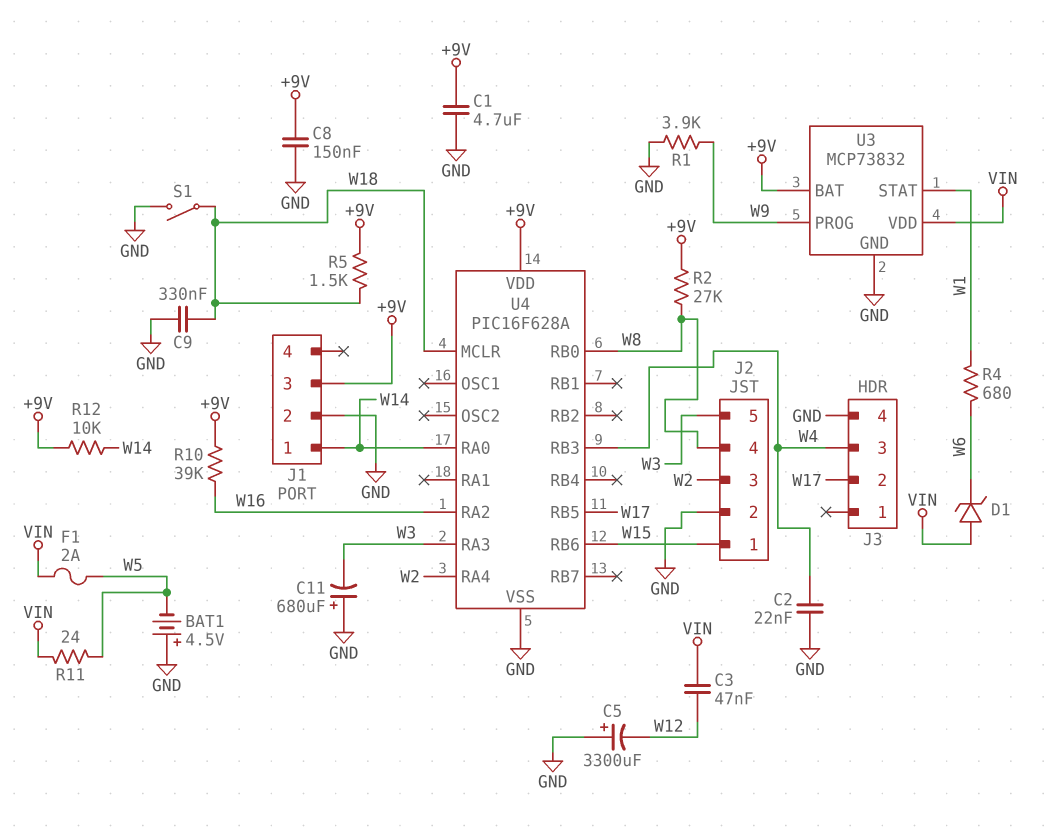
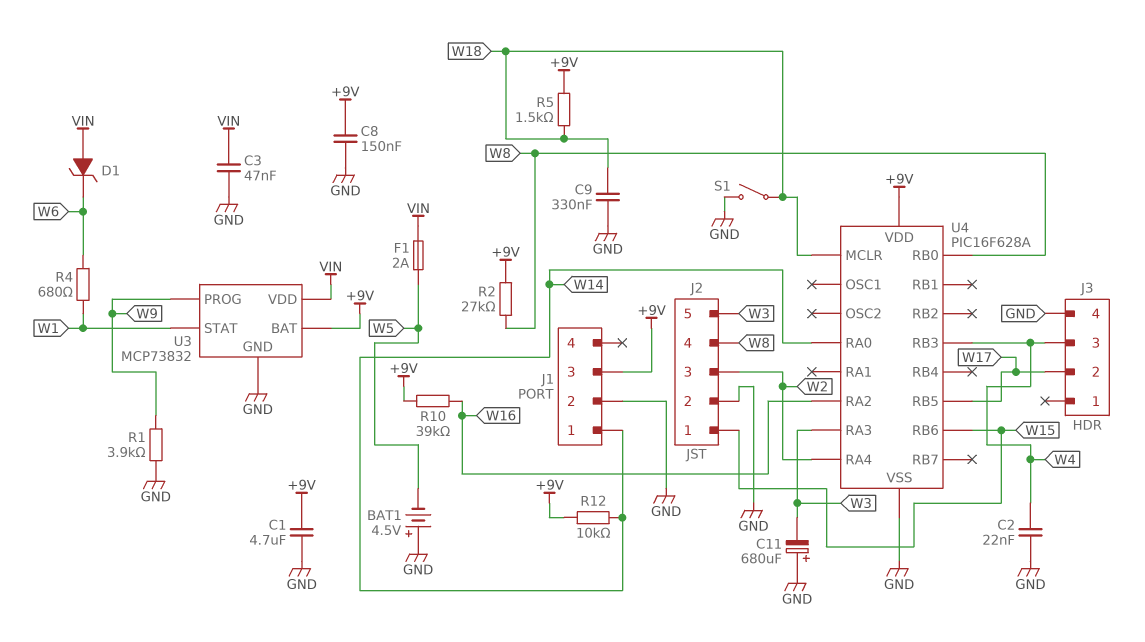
C3: 47nF (VIN, W12) -> 47nF (GND, VIN)
C5: 3300uF (plus GND, minus W12) -> none
R11: 24 (VIN, W5) -> none

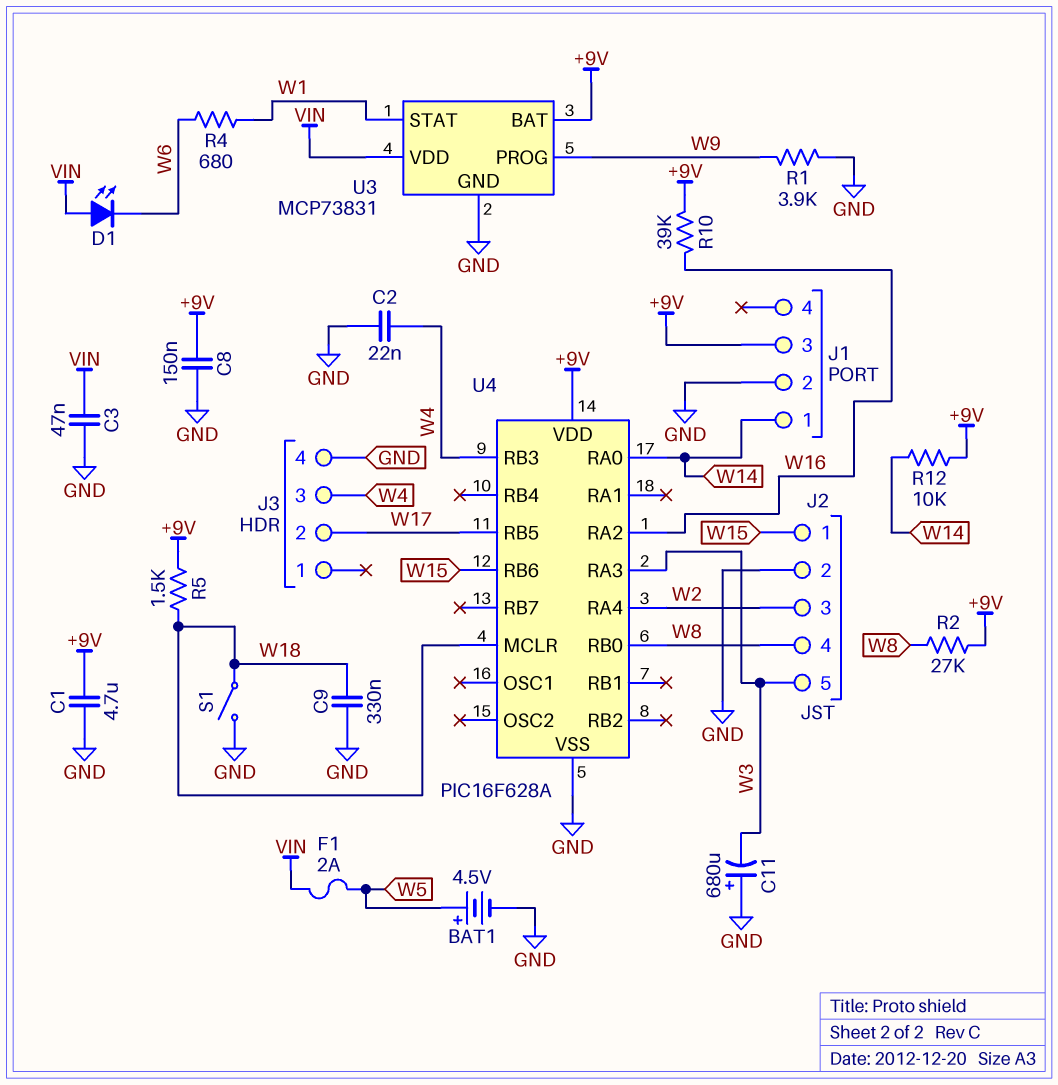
BAT1: 4.5V (plus GND, minus W5) -> 4.5V (plus W5, minus GND)
D1: zener (A VIN, K W6) -> LED (A VIN, K W6)
U3: MCP73832 -> MCP73831

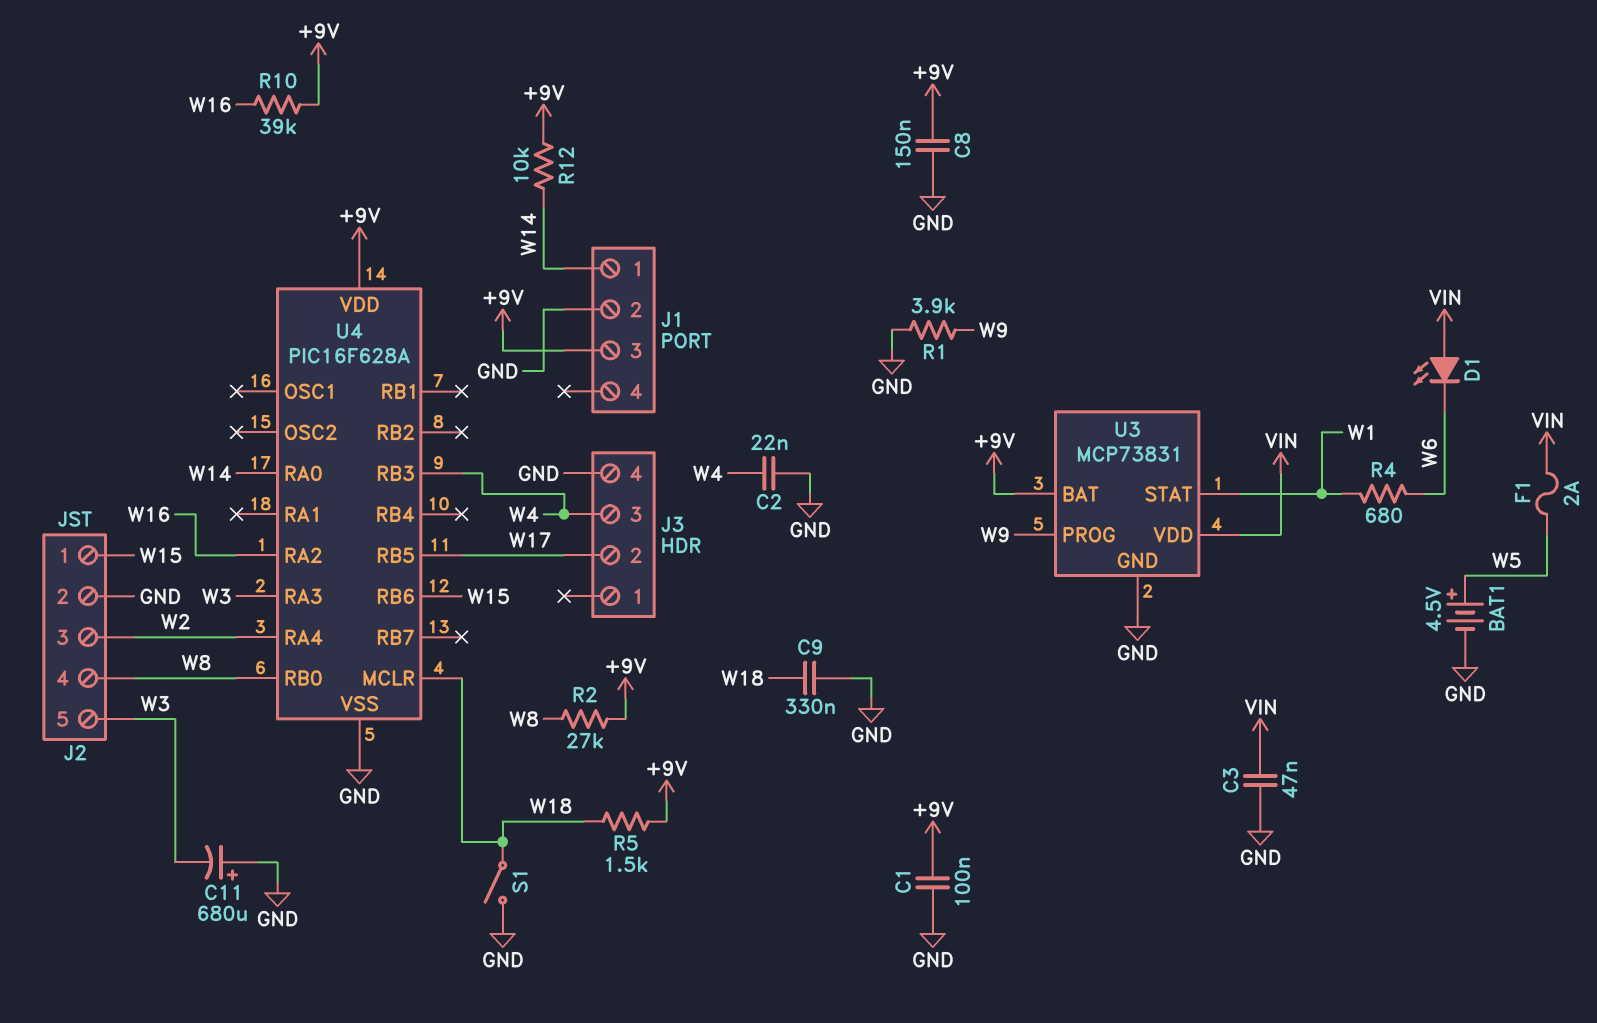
C1: 4.7uF (+9V, GND) -> 100nF (+9V, GND)

